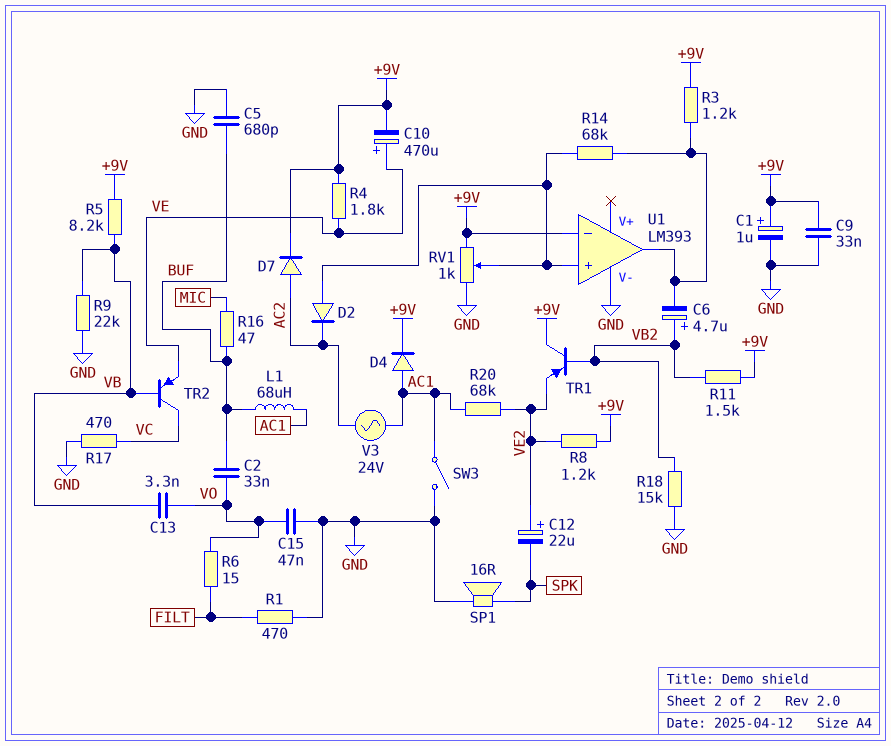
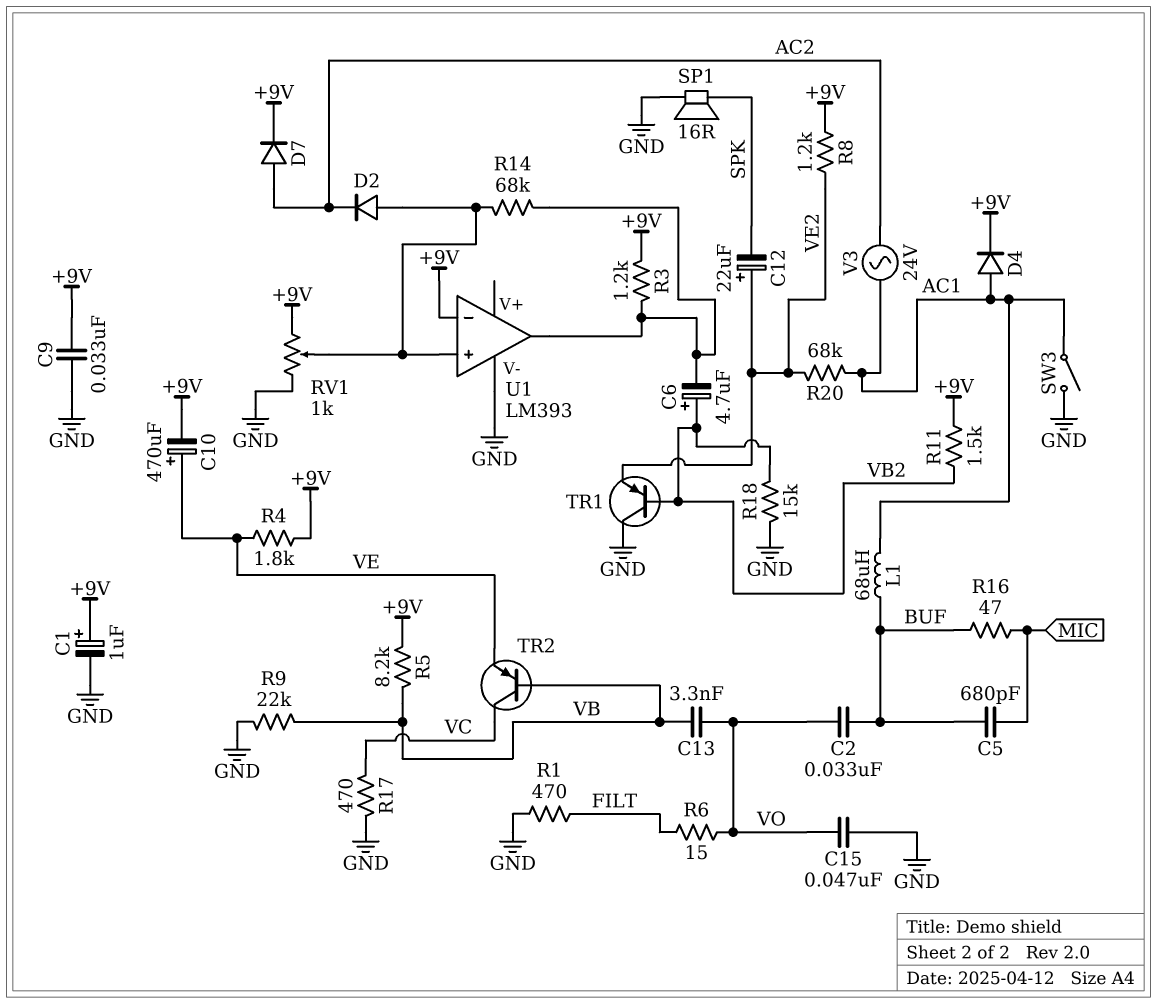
C5: 680pF (BUF, GND) -> 680pF (BUF, MIC)
TR1: PNP (B VB2, C +9V, E VE2) -> PNP (B VB2, C GND, E VE2)

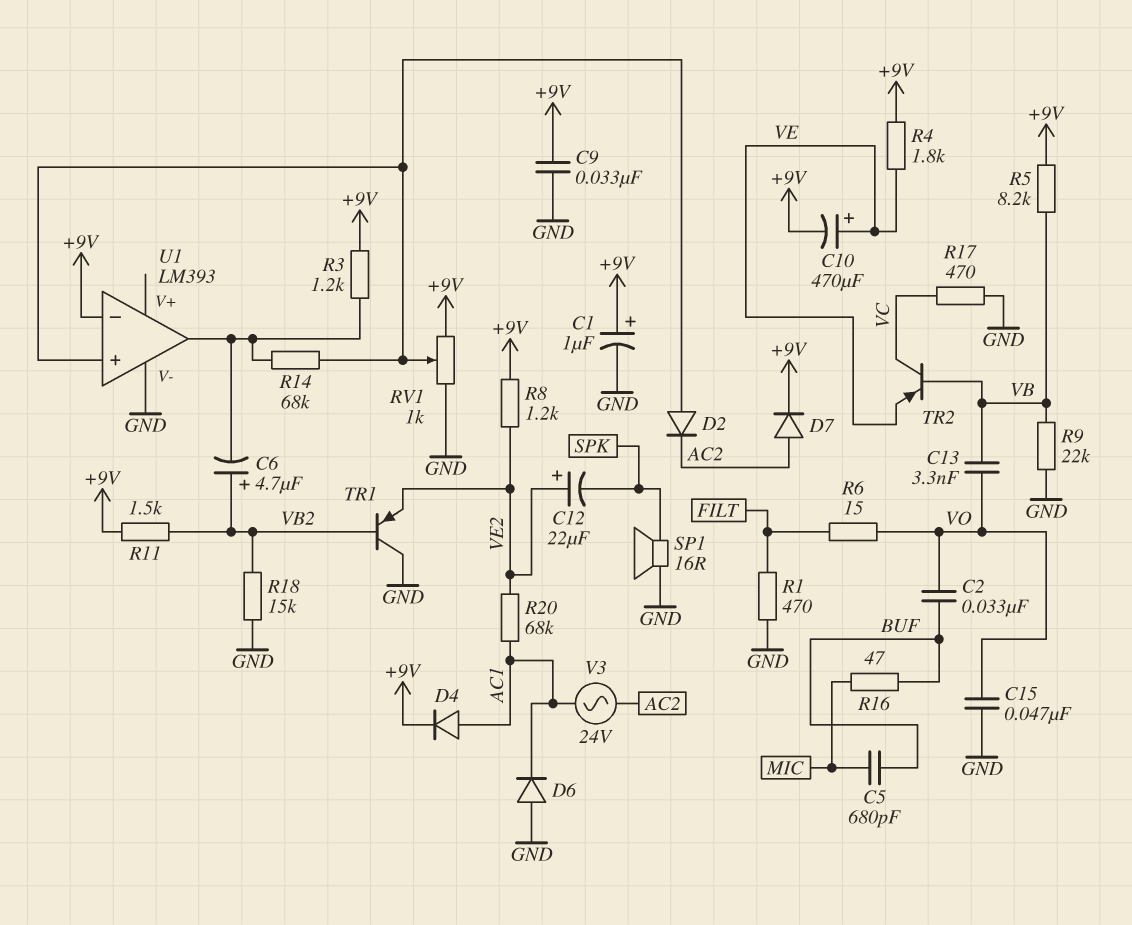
D6: none -> diode (A GND, K AC1)
L1: 68uH (AC1, BUF) -> none
SW3: switch (AC1, GND) -> none

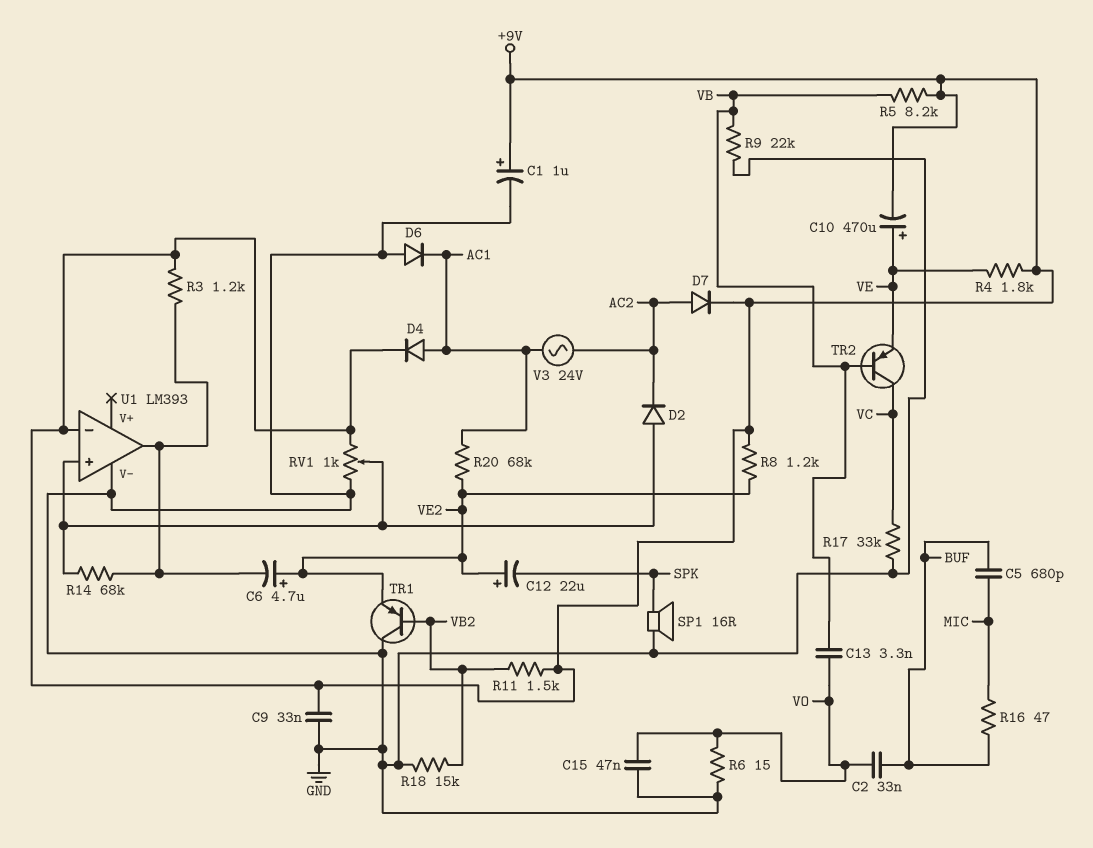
C6: 4.7uF (plus VB2, minus U1/out) -> 4.7uF (plus VE2, minus U1/out)
R1: 470 (FILT, GND) -> none
R6: 15 (FILT, VO) -> 15 (GND, VO)
R17: 470 (GND, VC) -> 33k (GND, VC)

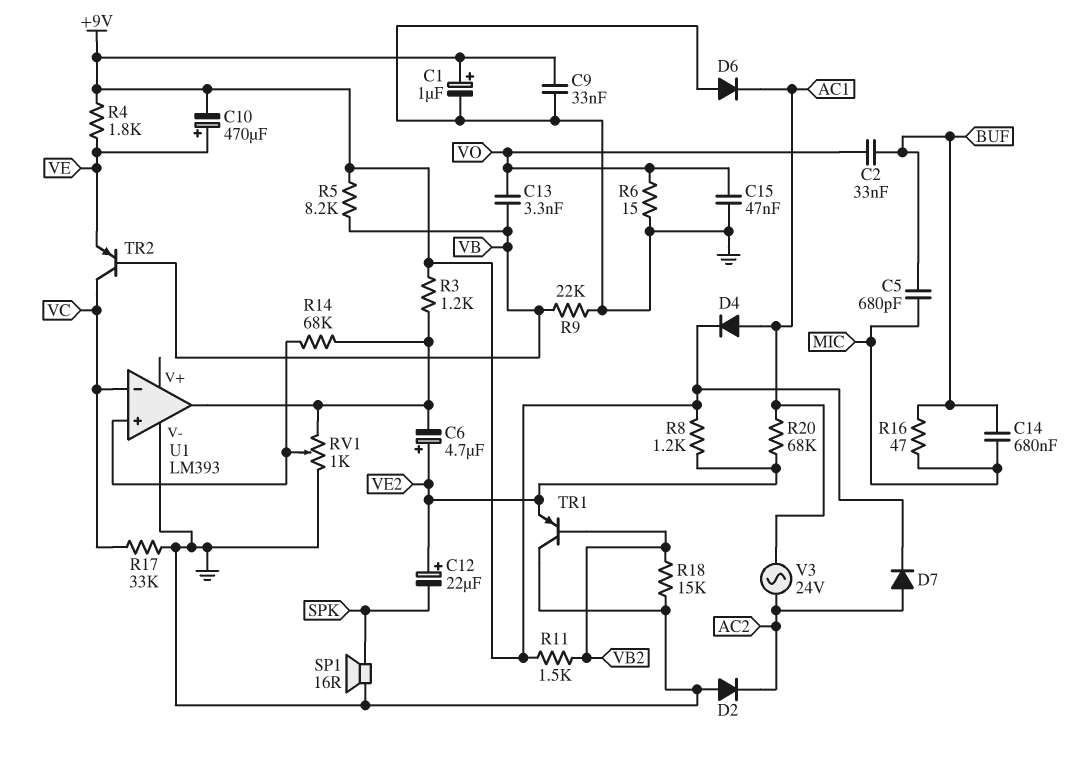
C14: none -> 680nF (BUF, MIC)
D2: diode (A U1/in+, K AC2) -> diode (A GND, K AC2)
RV1: 1k (+9V, GND, wiper U1/in+) -> 1k (GND, U1/out, wiper U1/in+)
U1 pin in-: +9V -> VC

